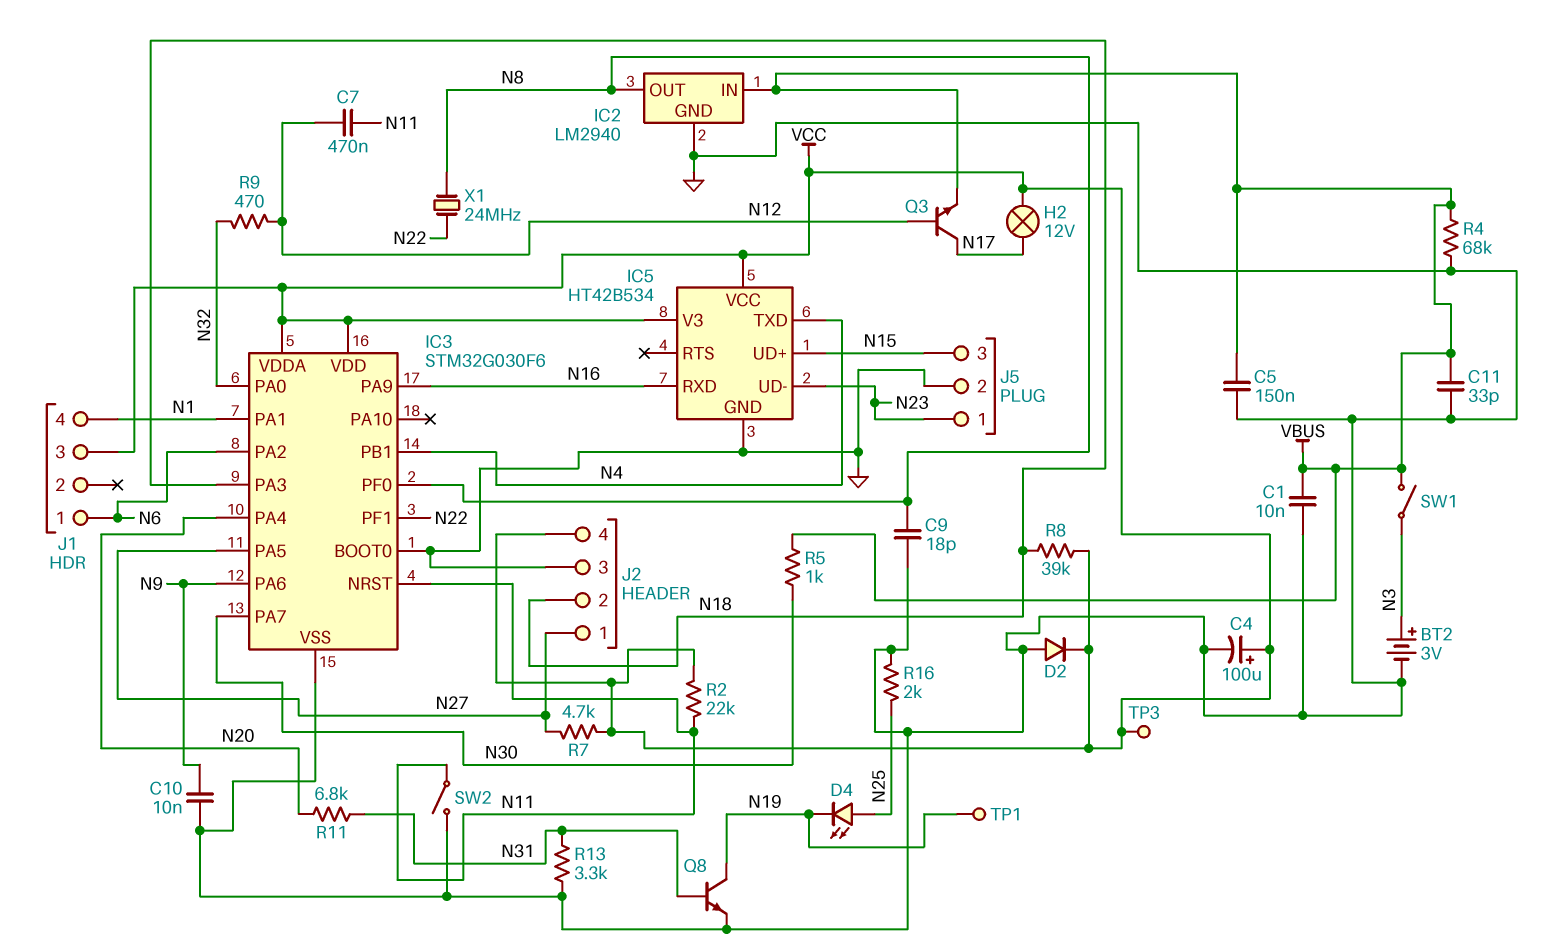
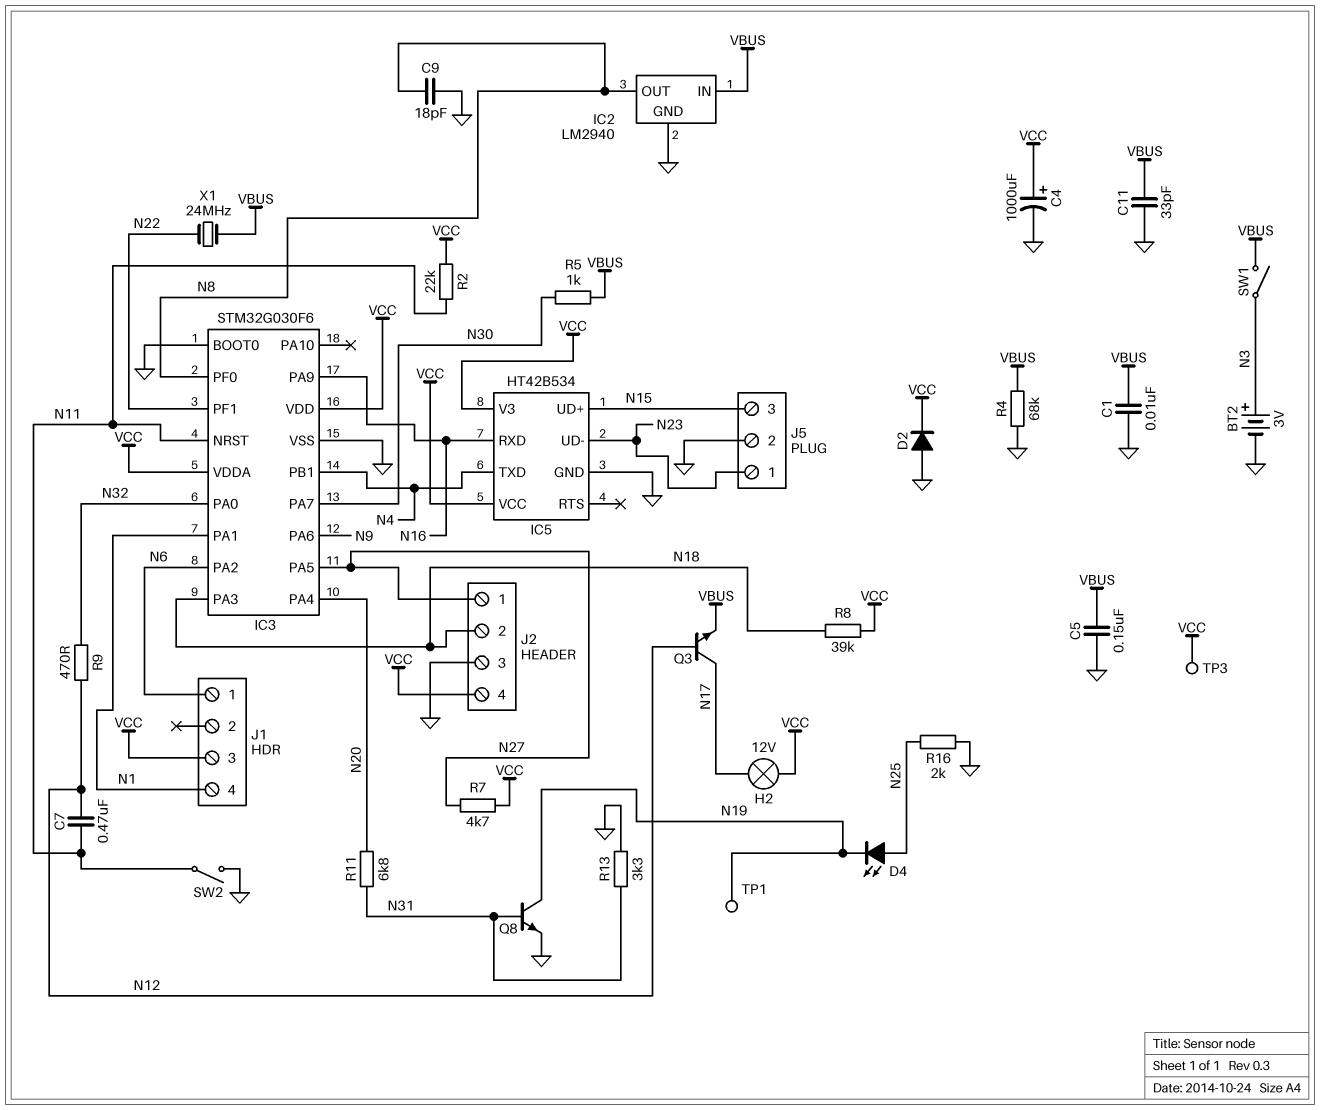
C4: 100uF (plus VCC, minus GND) -> 1000uF (plus VCC, minus GND)
C10: 10nF (GND, N9) -> none
X1: 24MHz (N8, N22) -> 24MHz (N22, VBUS)

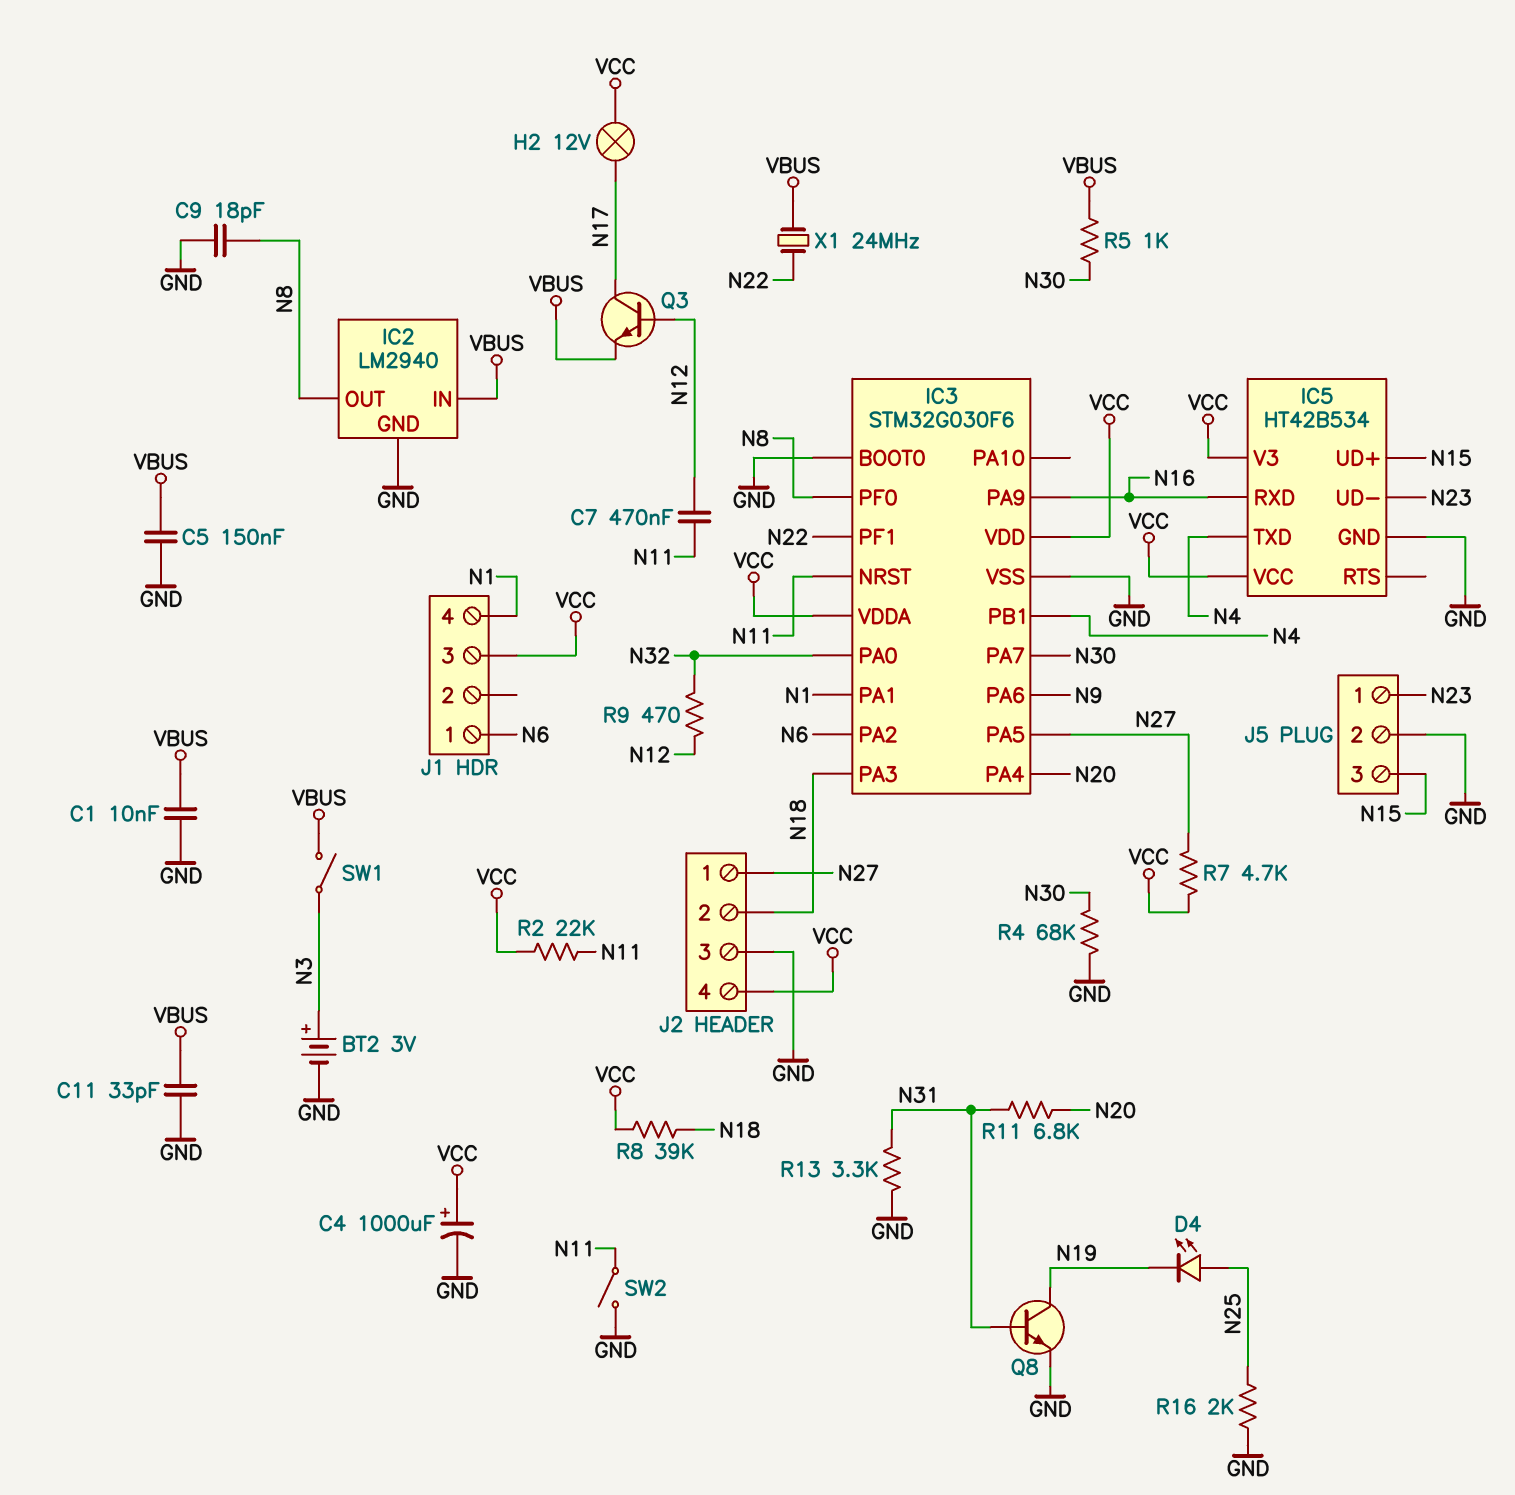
D2: diode (A GND, K VCC) -> none
R4: 68k (GND, VBUS) -> 68k (GND, N30)
TP1: test point (N19) -> none
TP3: test point (VCC) -> none

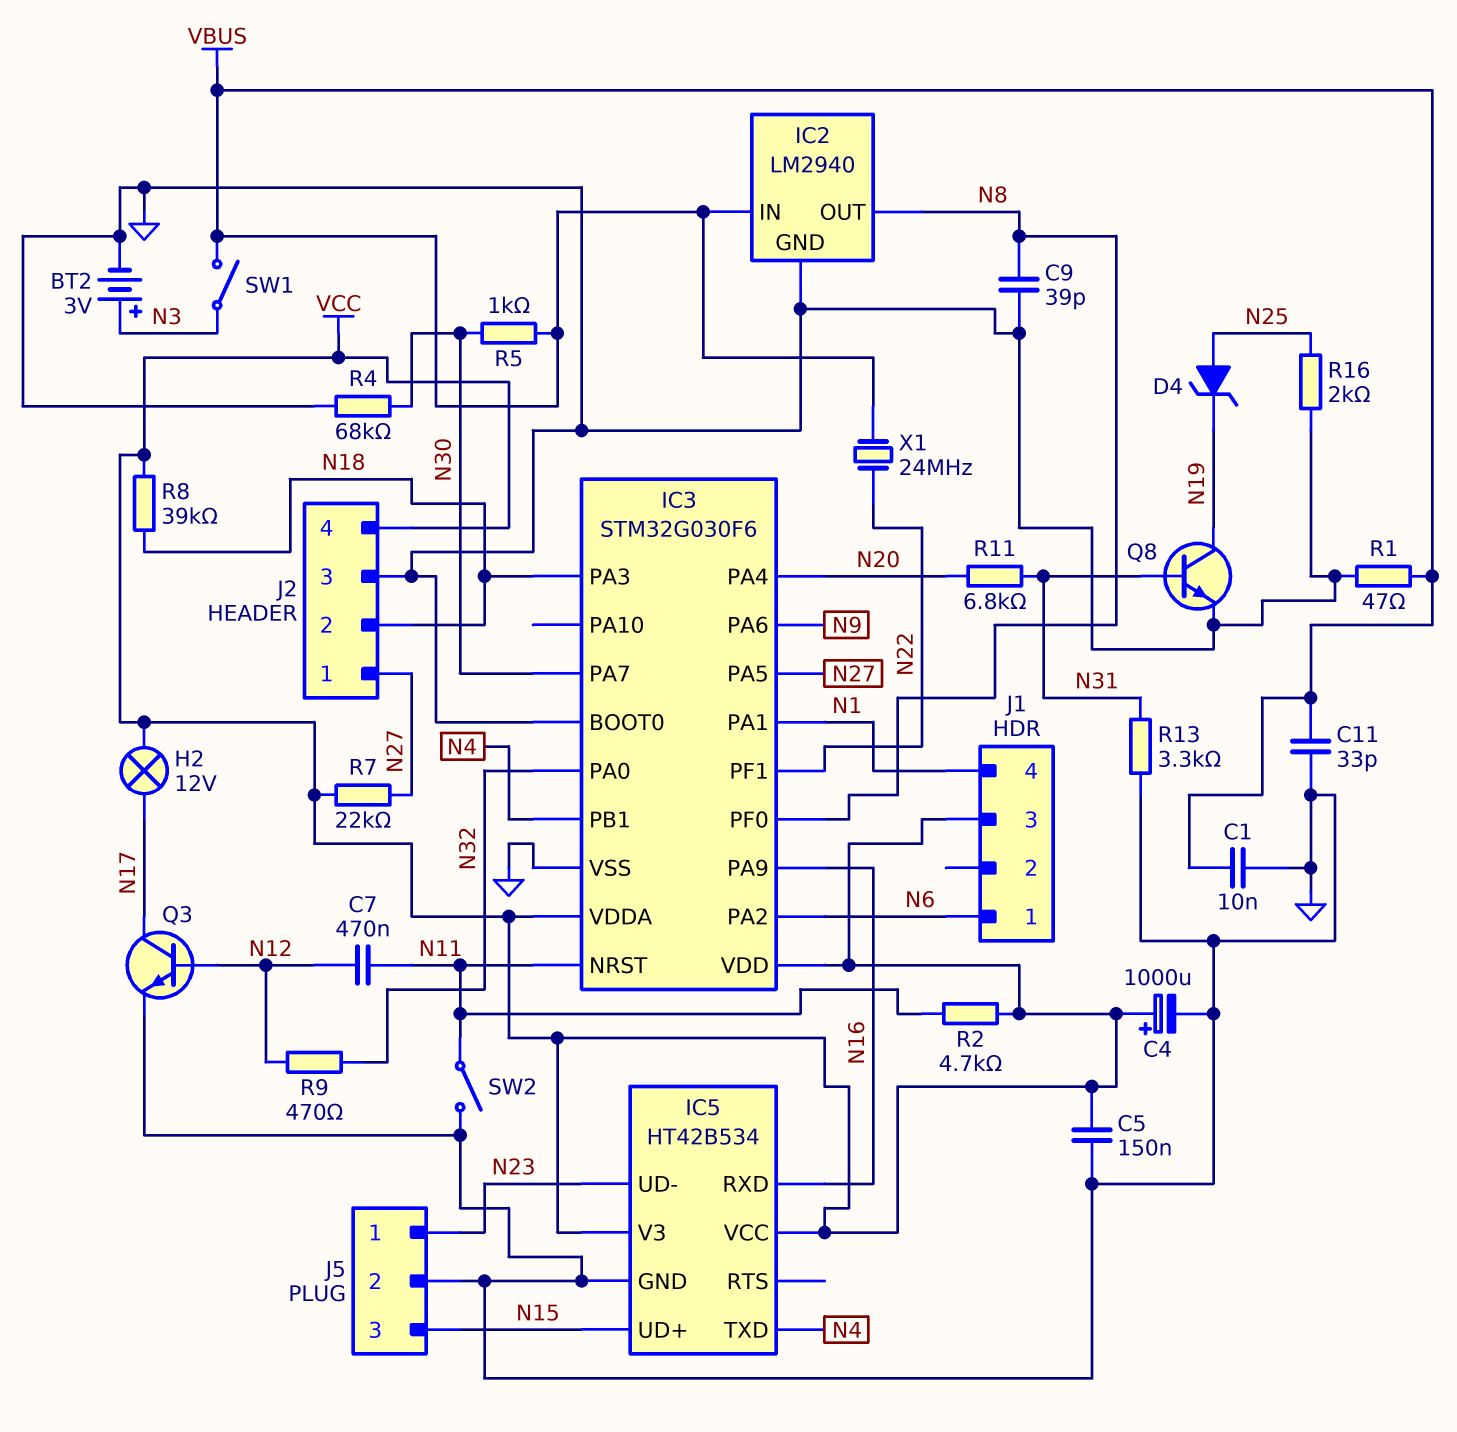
C5: 150nF (GND, VBUS) -> 150nF (GND, VCC)
C9: 18pF (GND, N8) -> 39pF (GND, N8)
D4: LED (A N25, K N19) -> zener (A N25, K N19)
Q3: NPN (B N12, C N17, E VBUS) -> NPN (B N12, C N17, E GND)
R1: none -> 47 (GND, VBUS)
R2: 22k (N11, VCC) -> 4.7k (N11, VCC)
R7: 4.7k (N27, VCC) -> 22k (N27, VCC)

